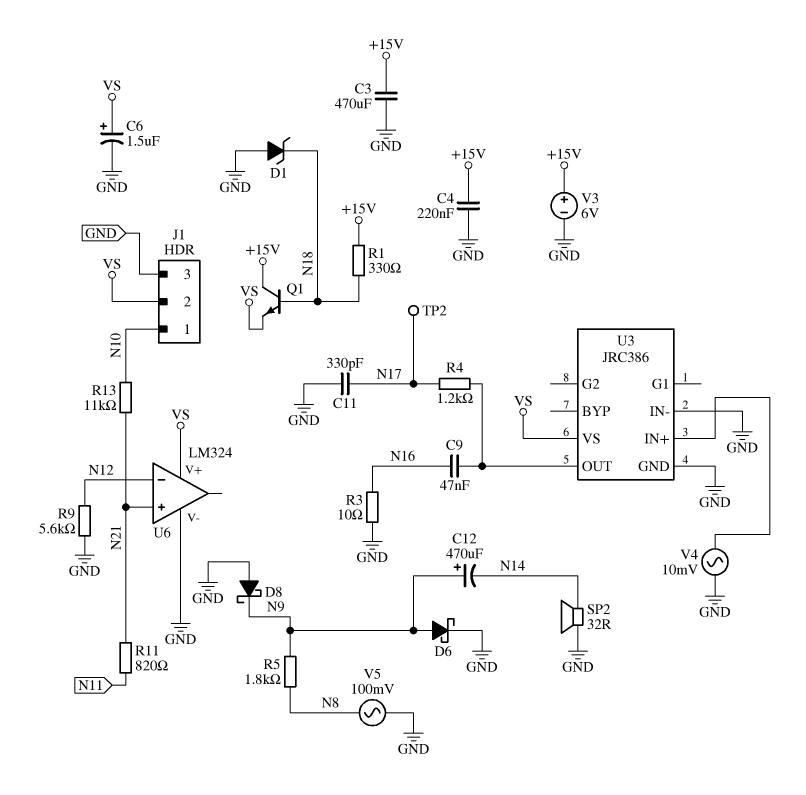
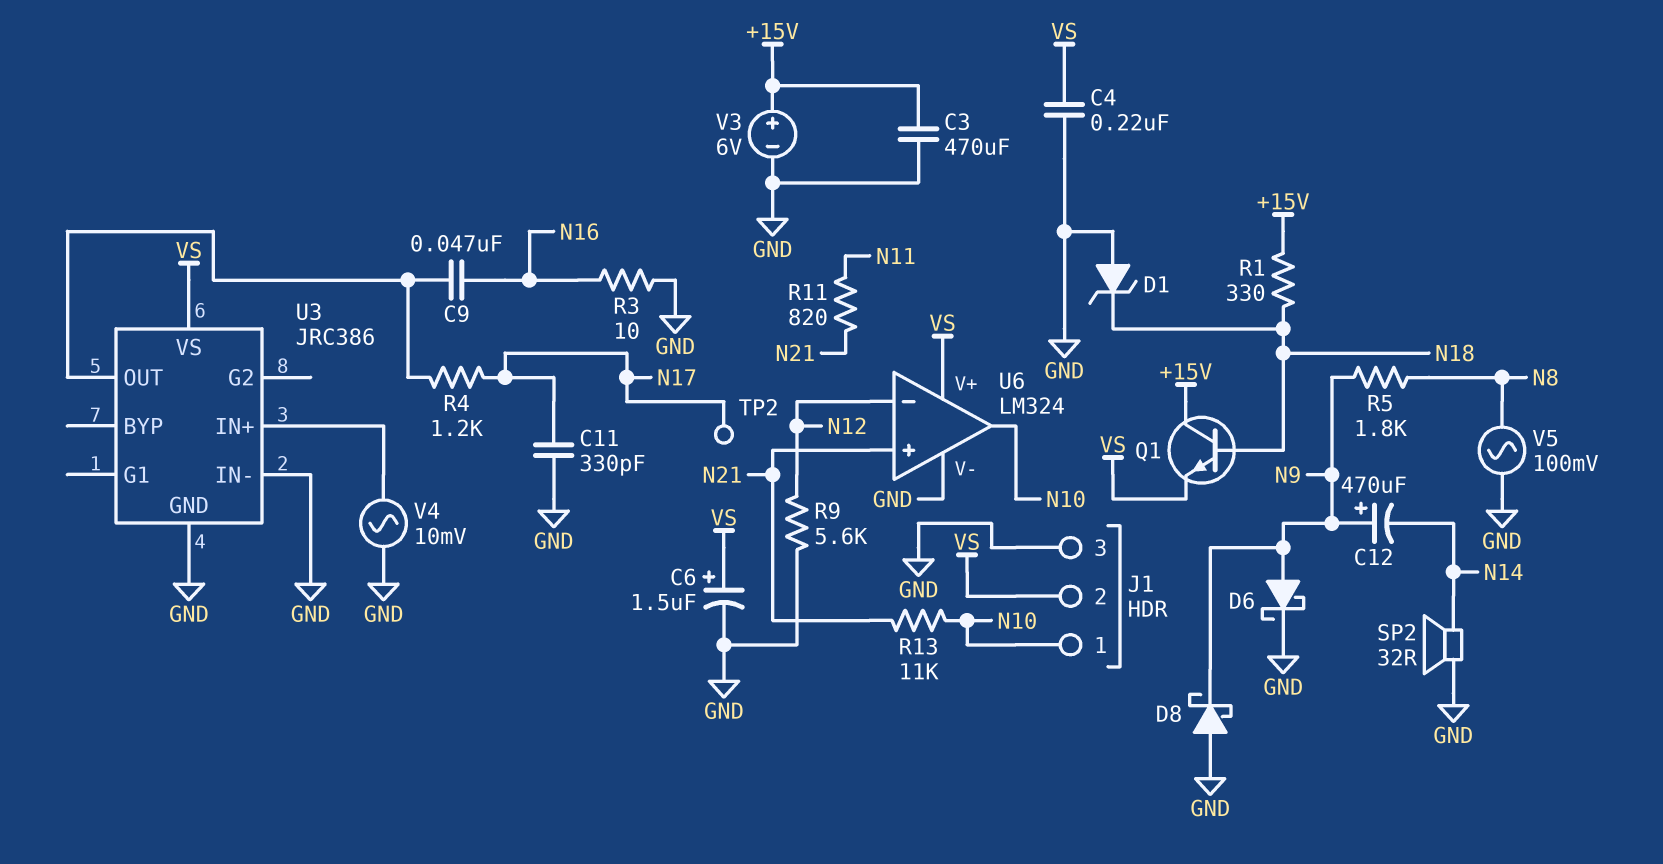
C4: 220nF (+15V, GND) -> 220nF (GND, VS)
U6 pin out: none -> N10

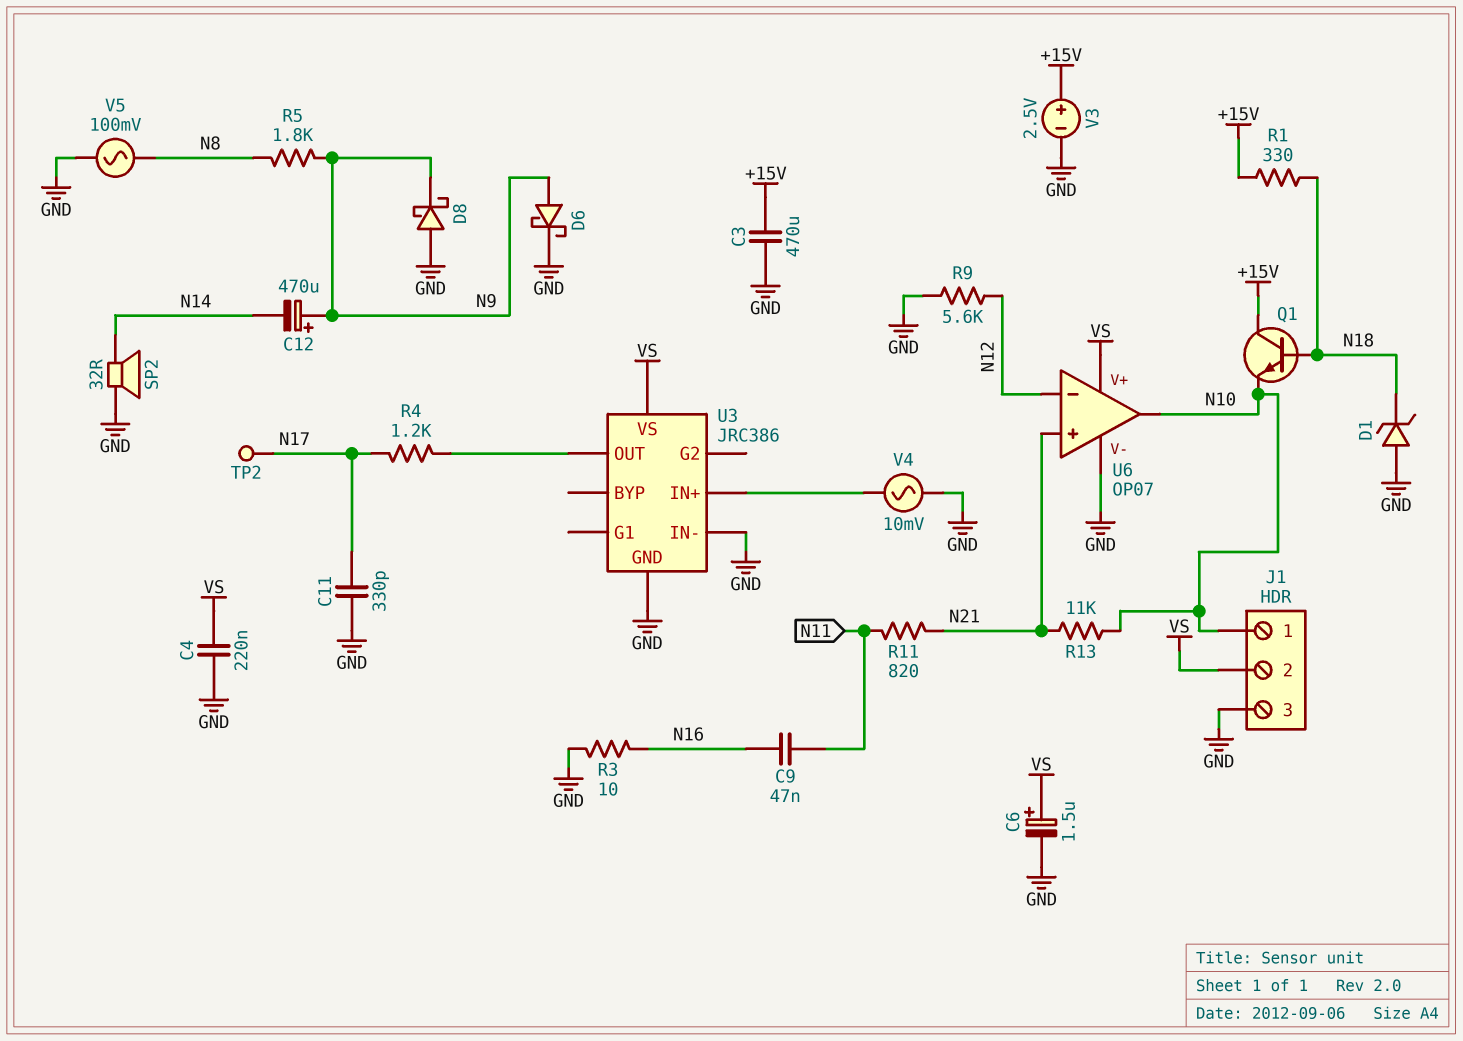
C9: 47nF (N16, U3/OUT) -> 47nF (N11, N16)
Q1: NPN (B N18, C +15V, E VS) -> NPN (B N18, C +15V, E N10)
U6: LM324 -> OP07
V3: 6V (plus +15V, minus GND) -> 2.5V (plus +15V, minus GND)

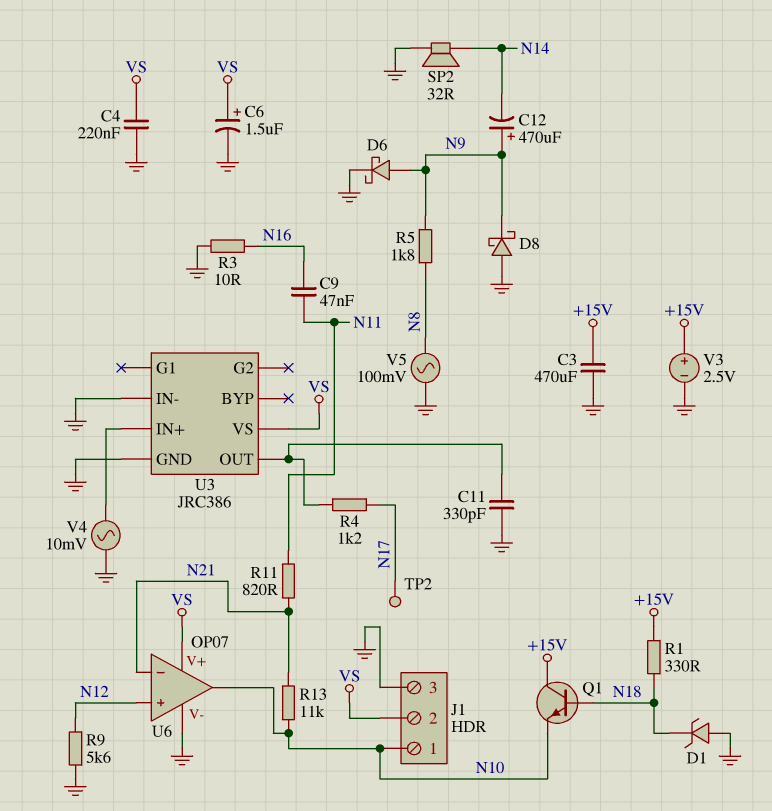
C11: 330pF (GND, N17) -> 330pF (GND, U3/OUT)
U6 pin in+: N21 -> N12
U6 pin in-: N12 -> N21

